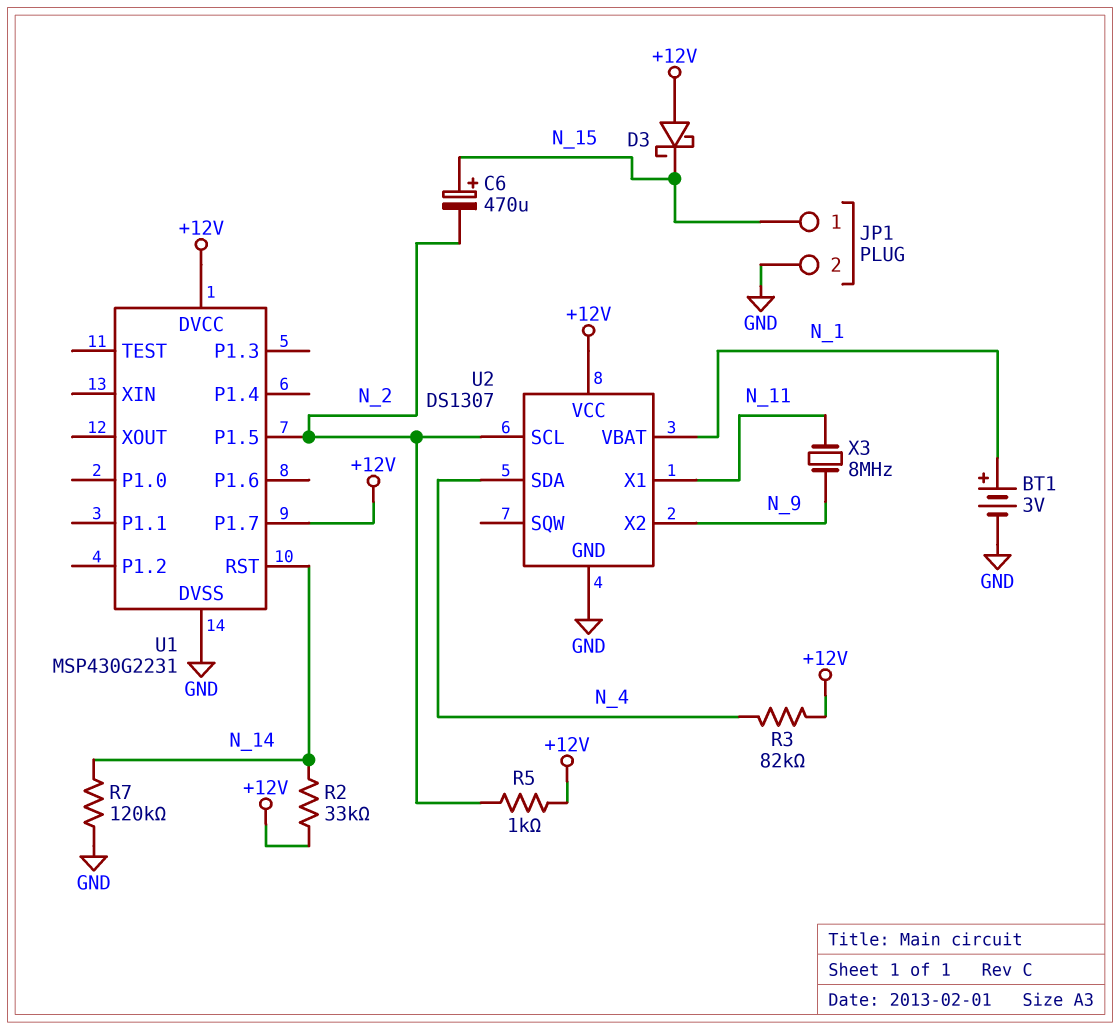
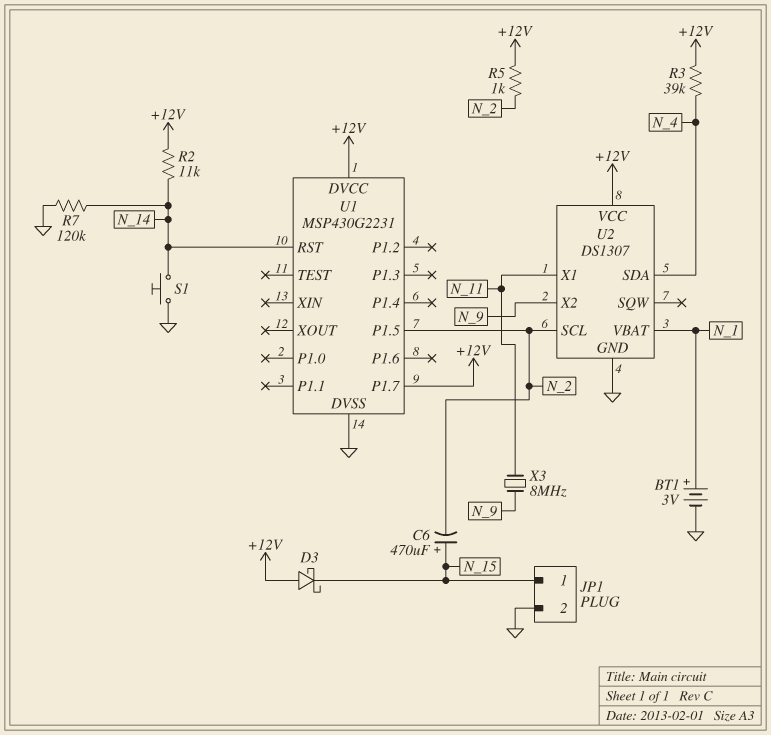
R2: 33k (+12V, N_14) -> 11k (+12V, N_14)
R3: 82k (+12V, N_4) -> 39k (+12V, N_4)
S1: none -> button (GND, N_14)

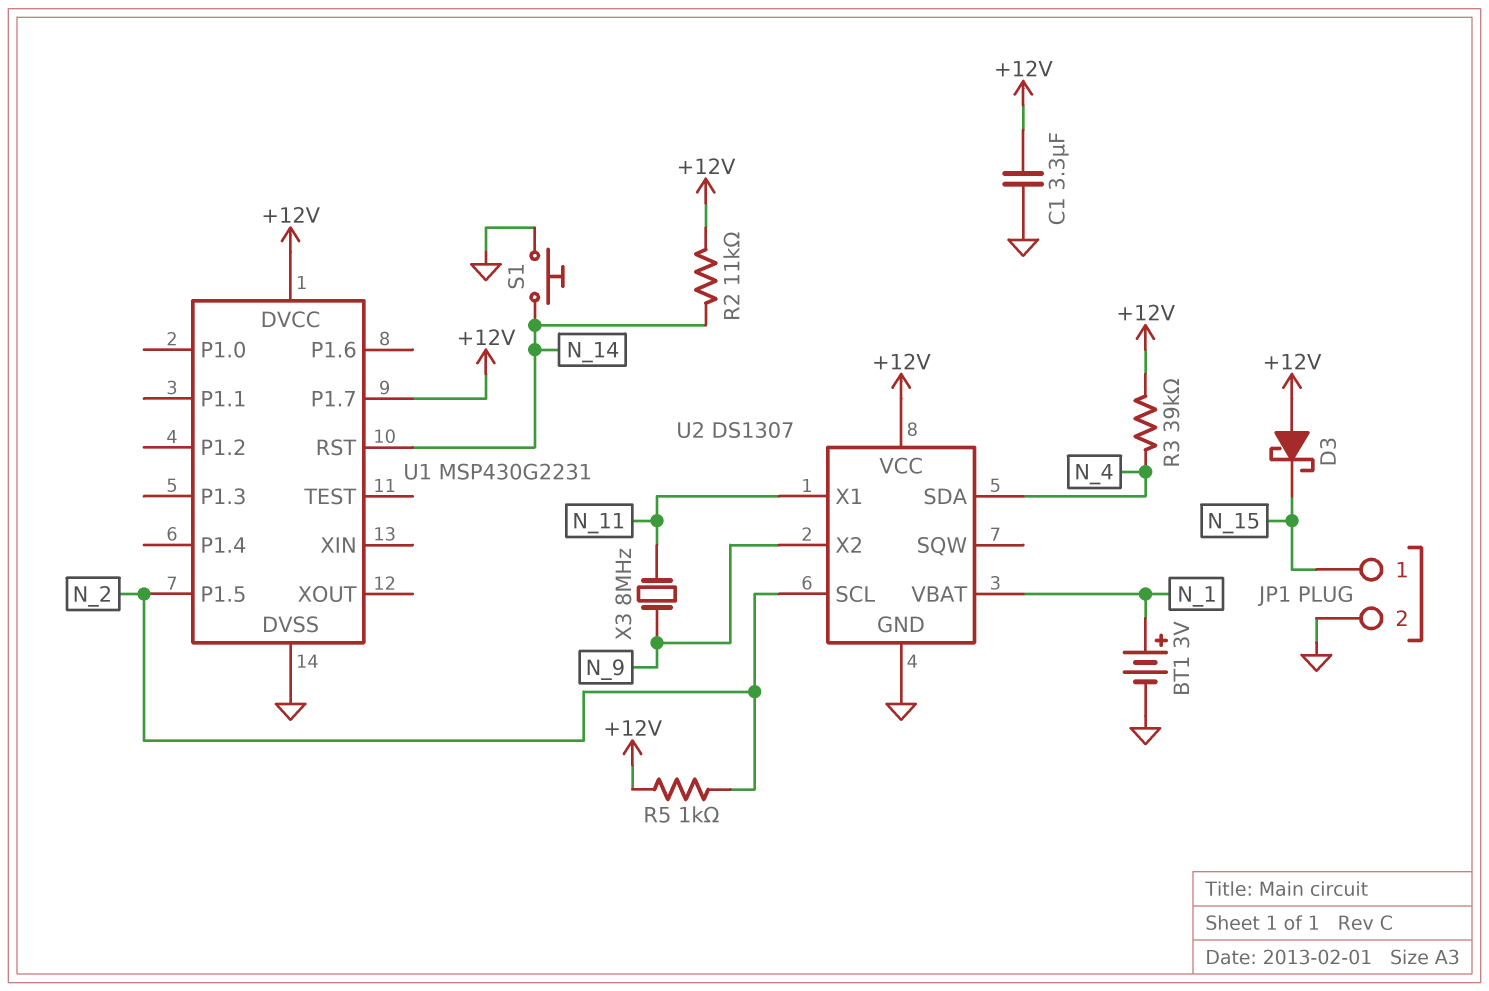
C1: none -> 3.3uF (+12V, GND)
C6: 470uF (plus N_15, minus N_2) -> none
R7: 120k (GND, N_14) -> none

